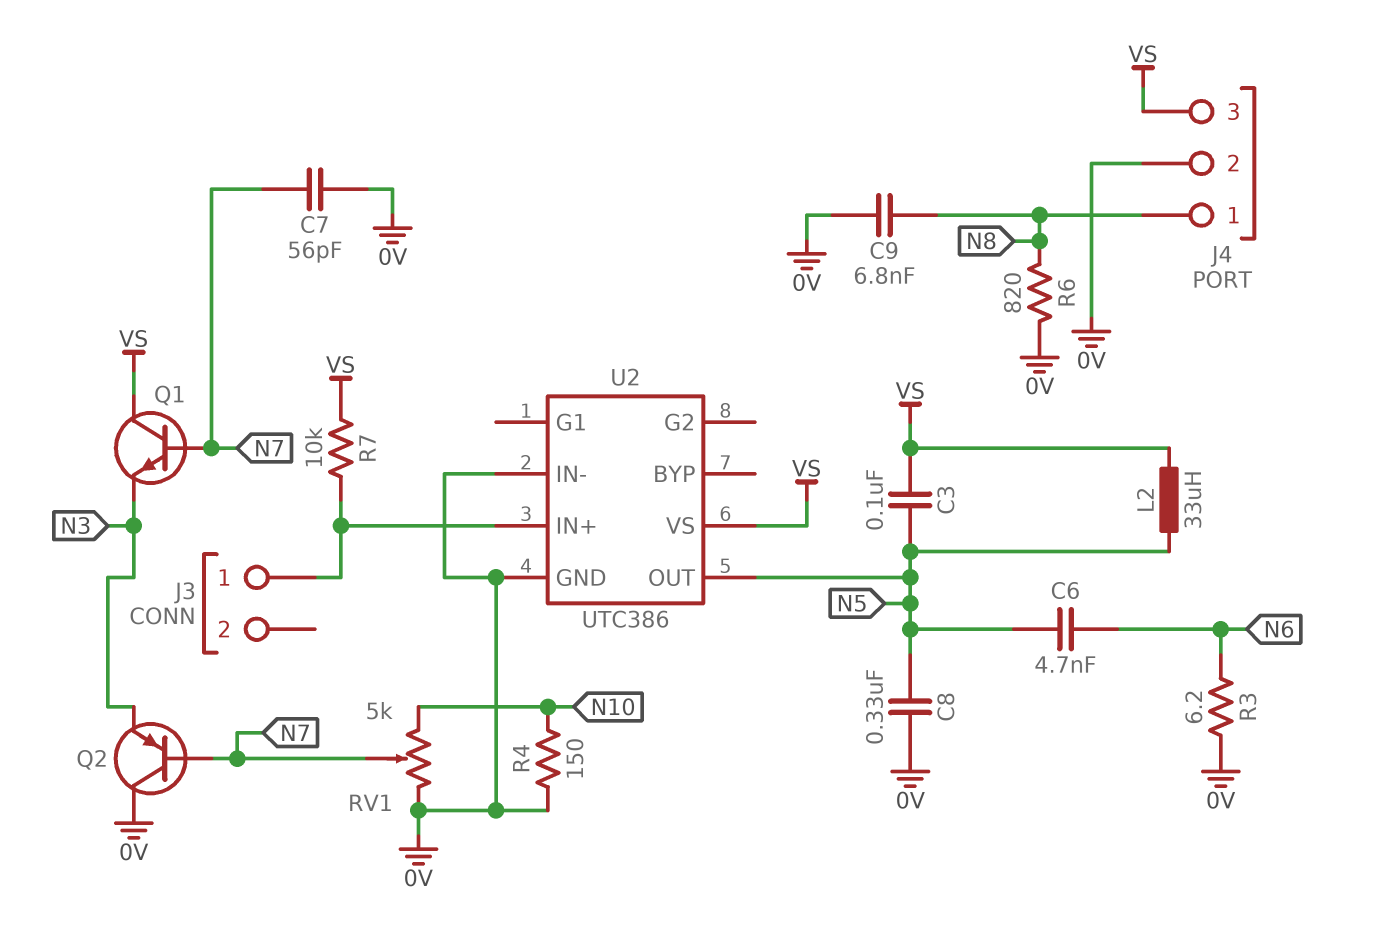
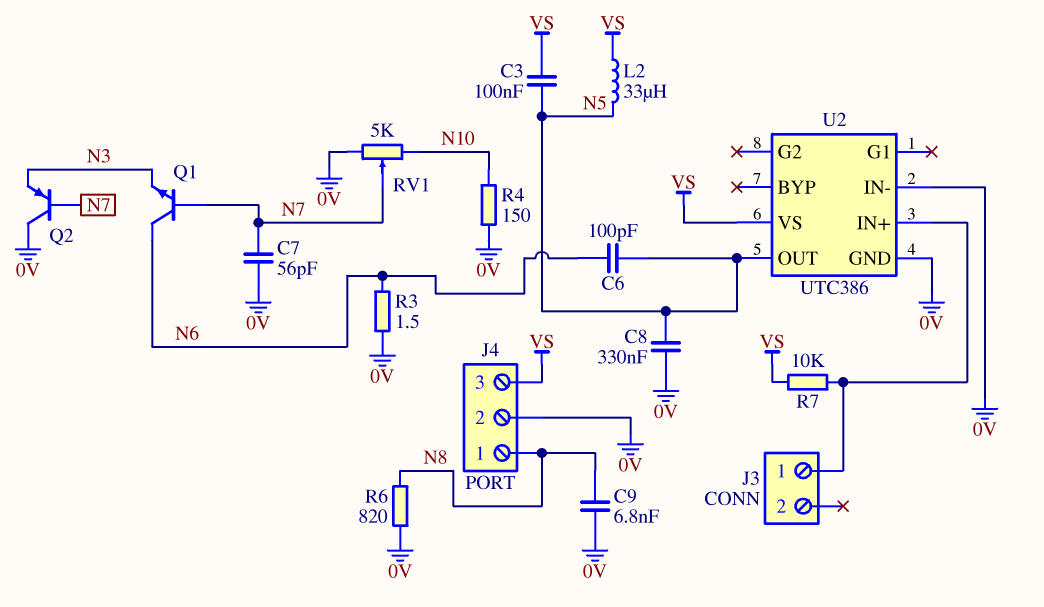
C6: 4.7nF (N5, N6) -> 100pF (N5, N6)
Q1: NPN (B N7, C VS, E N3) -> NPN (B N7, C N6, E N3)
R3: 6.2 (0V, N6) -> 1.5 (0V, N6)

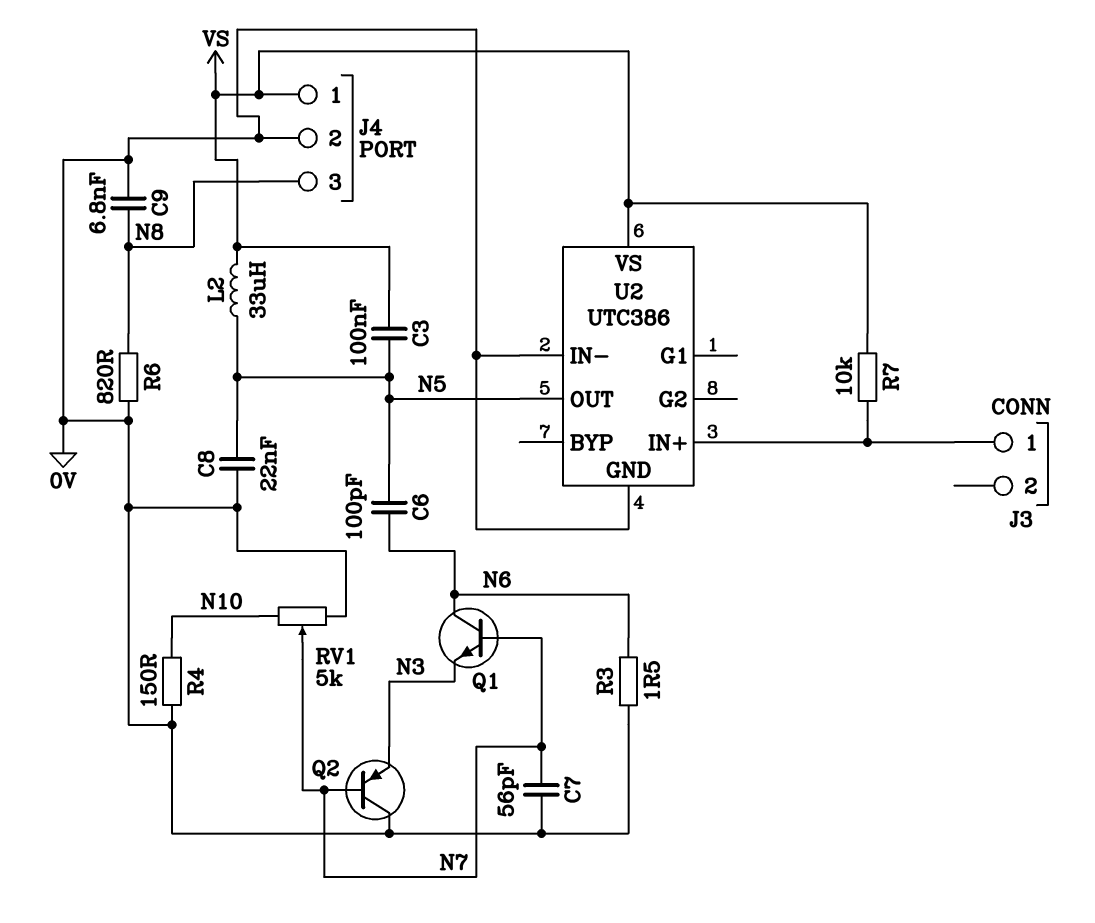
C8: 330nF (0V, N5) -> 22nF (0V, N5)
J4 pin 1: N8 -> VS
J4 pin 3: VS -> N8

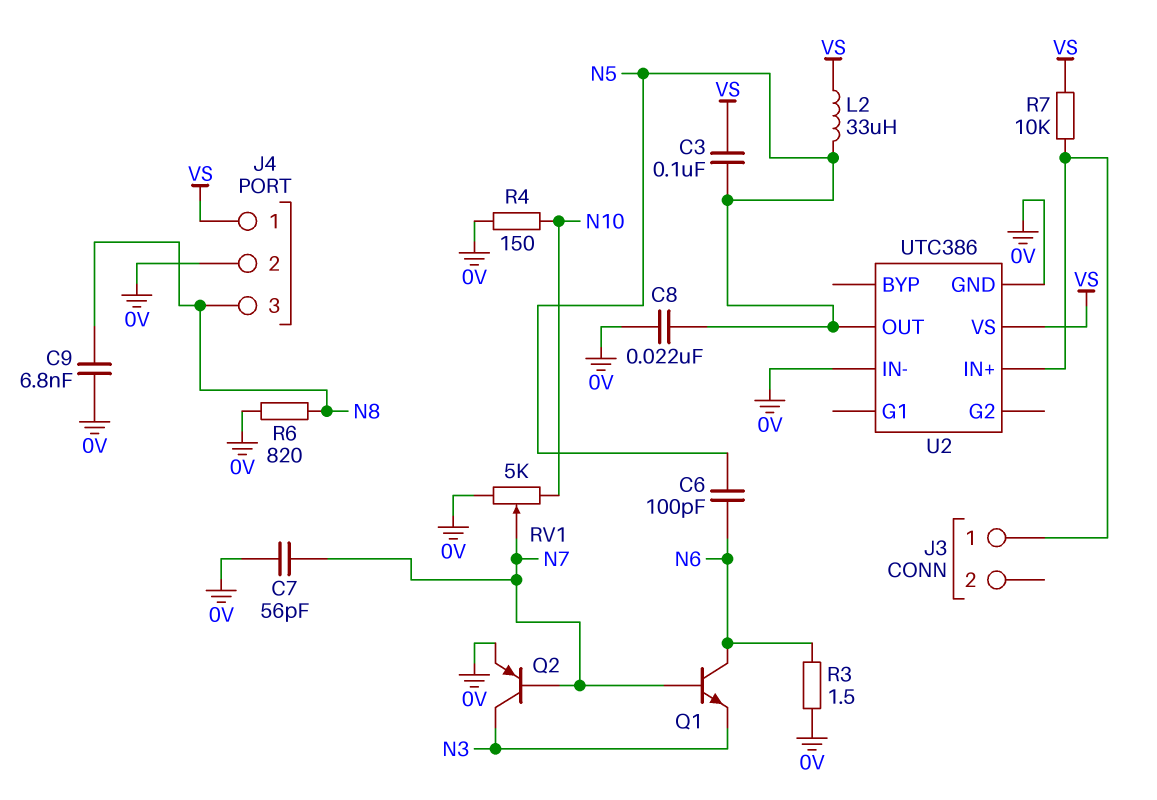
Q2: PNP (B N7, C 0V, E N3) -> PNP (B N7, C N3, E 0V)

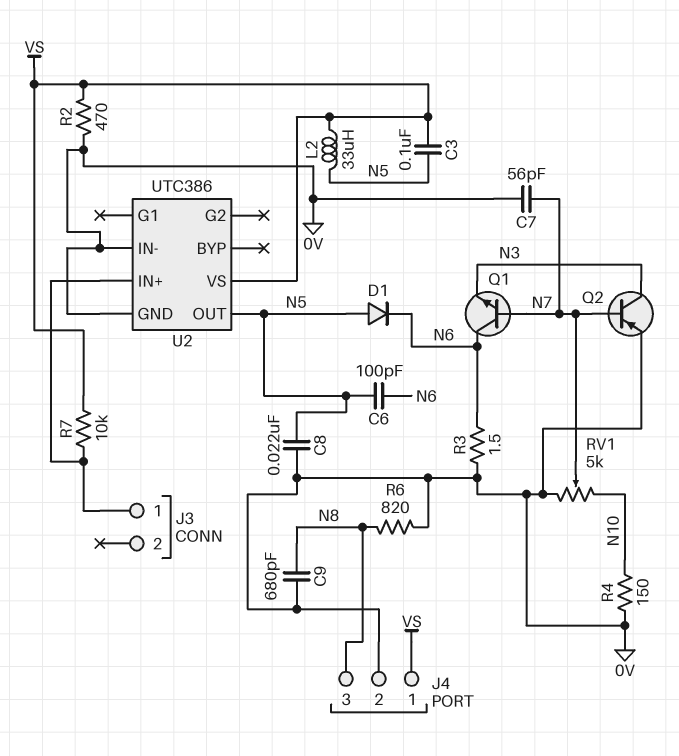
C9: 6.8nF (0V, N8) -> 680pF (0V, N8)
D1: none -> diode (A N5, K N6)
R2: none -> 470 (0V, VS)

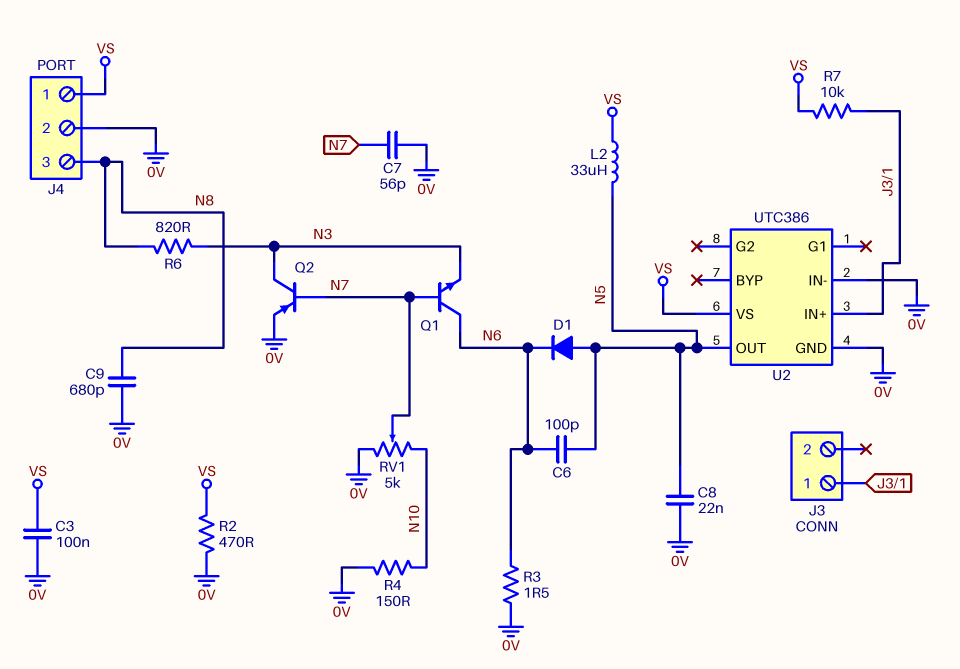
C3: 100nF (N5, VS) -> 100nF (0V, VS)
R6: 820 (0V, N8) -> 820 (N3, N8)

